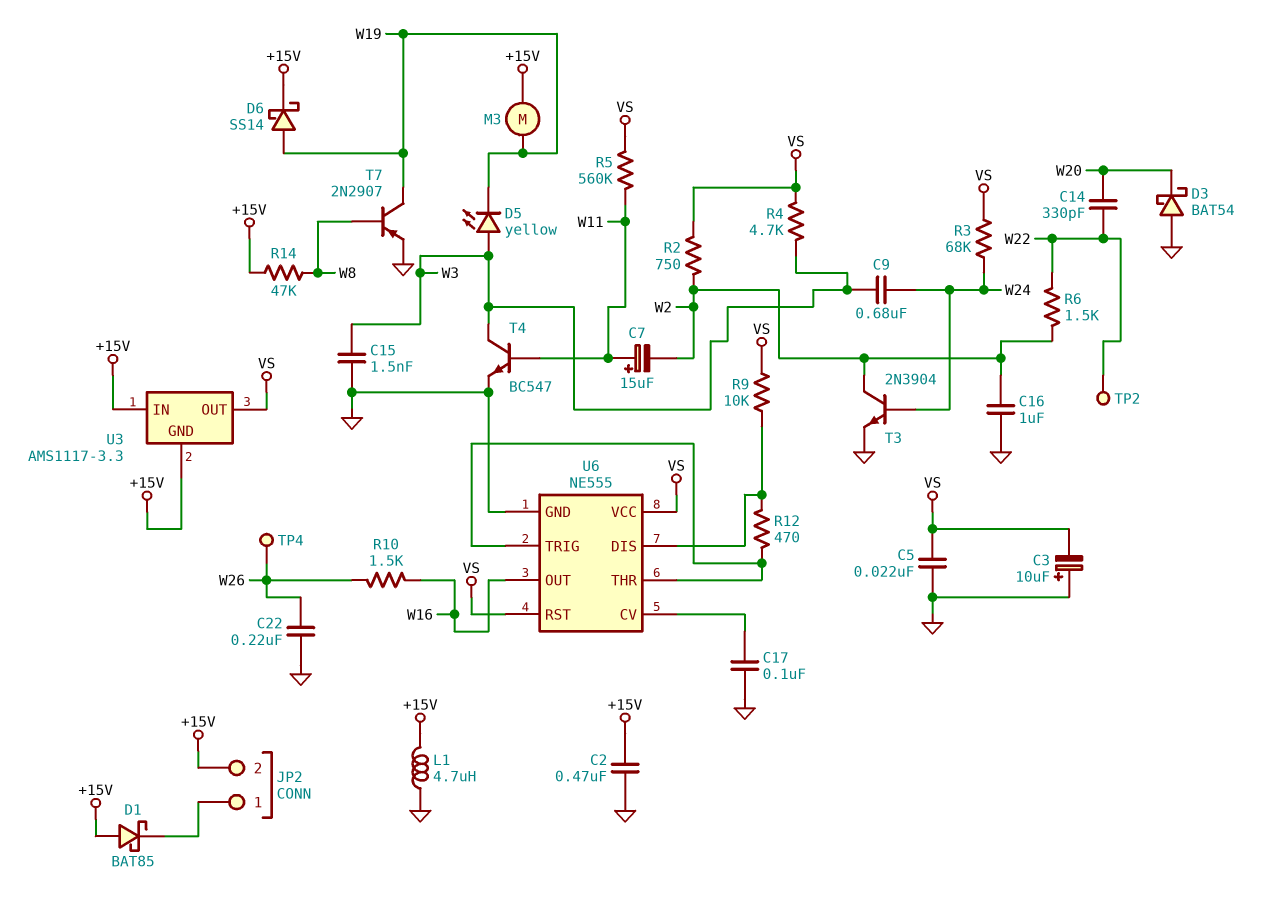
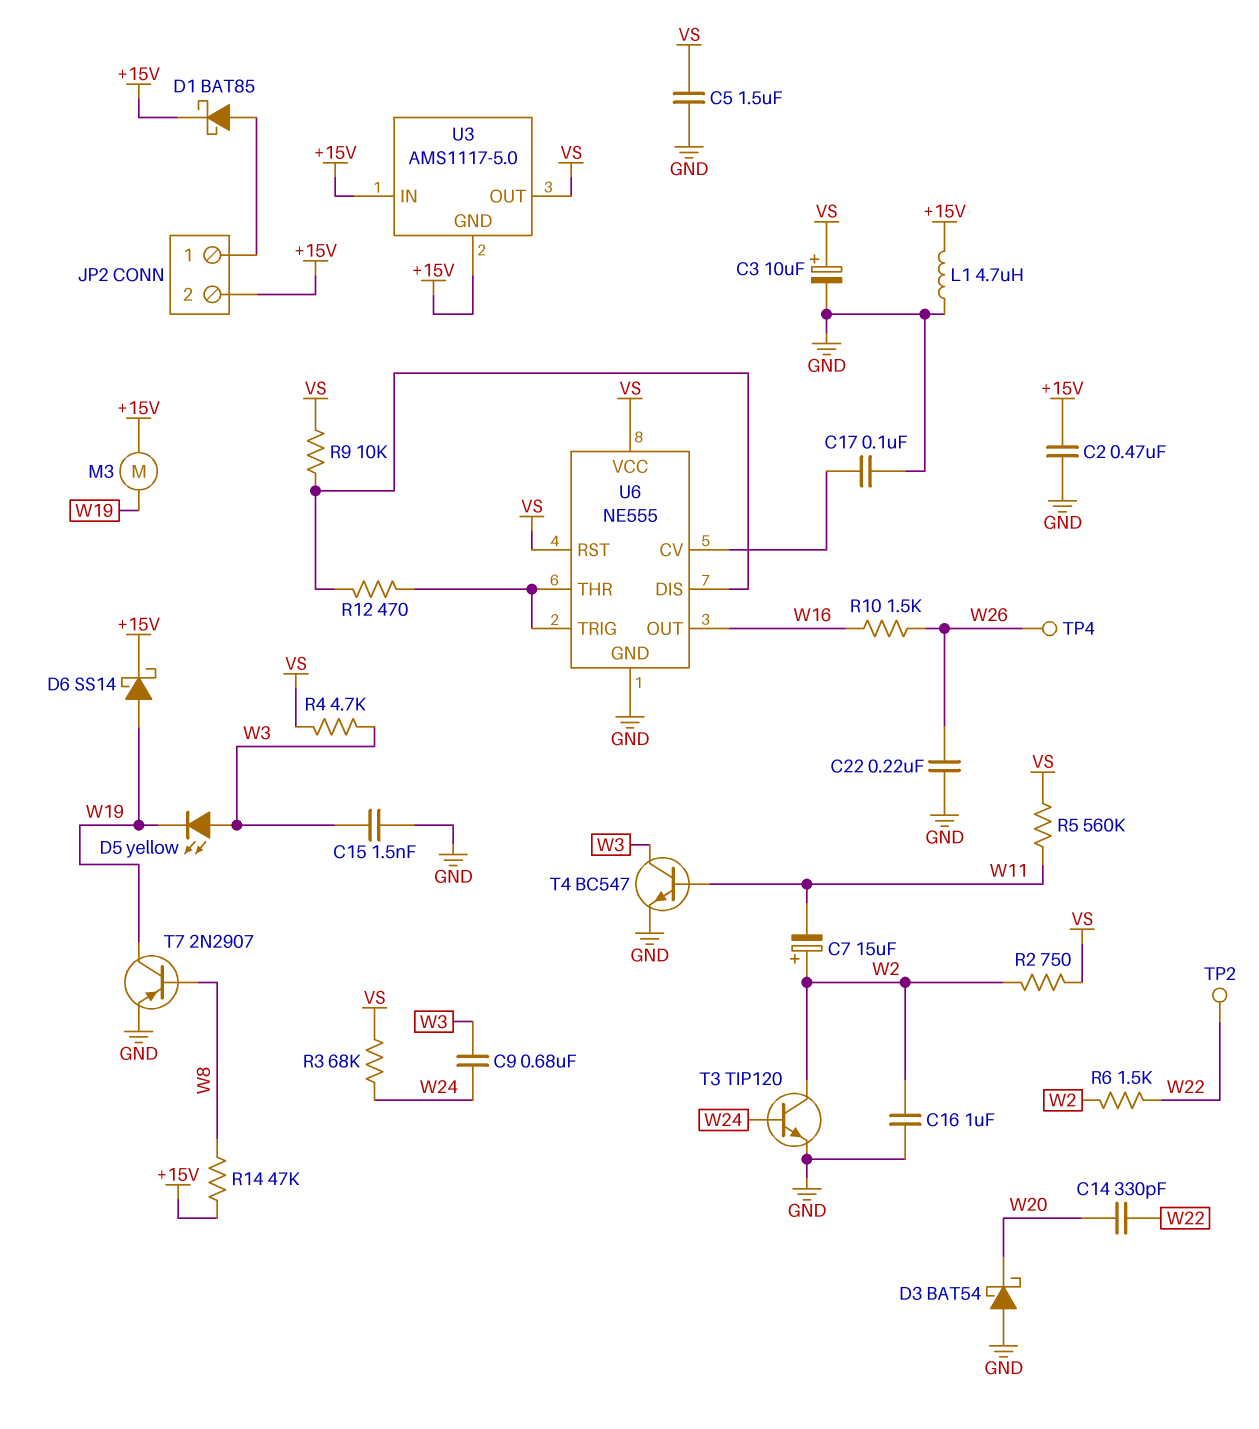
C3: 10uF (plus GND, minus VS) -> 10uF (plus VS, minus GND)
C5: 22nF (GND, VS) -> 1.5uF (GND, VS)
C7: 15uF (plus W11, minus W2) -> 15uF (plus W2, minus W11)
D1: schottky BAT85 (A +15V, K JP2/1) -> schottky BAT85 (A JP2/1, K +15V)
T3: NPN 2N3904 (B W24, C W2, E GND) -> NPN TIP120 (B W24, C W2, E GND)
U3: AMS1117-3.3 -> AMS1117-5.0

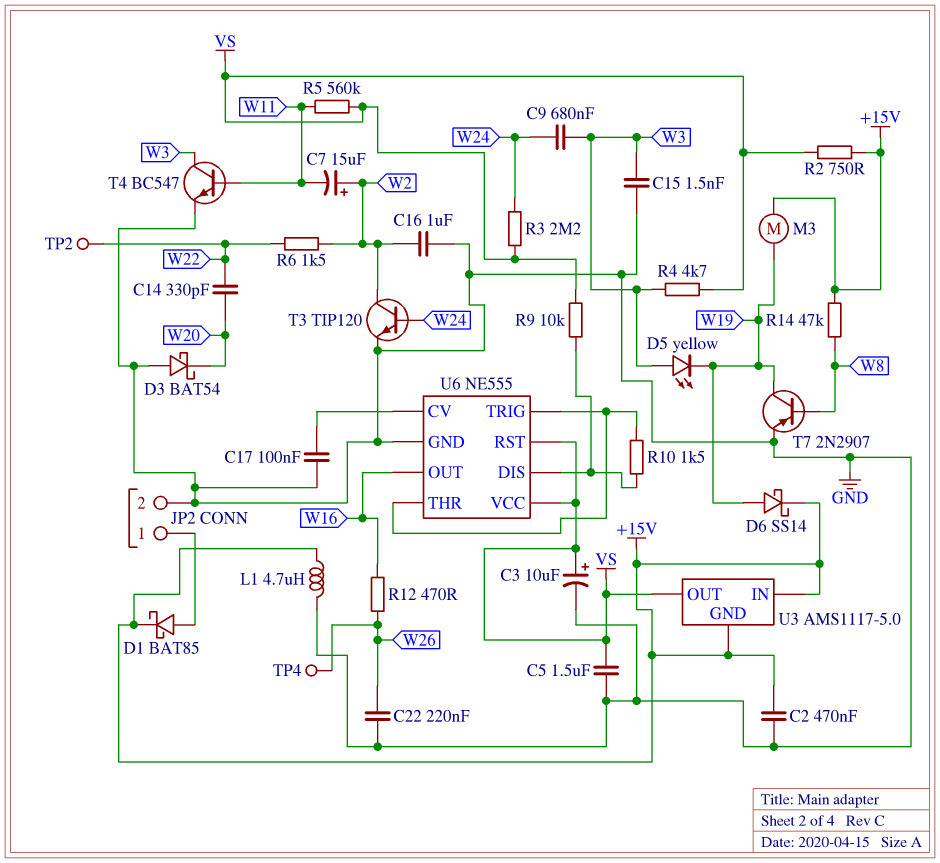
JP2 pin 2: +15V -> GND
R2: 750 (VS, W2) -> 750 (+15V, VS)
R3: 68k (VS, W24) -> 2.2M (VS, W24)
R10: 1.5k (W16, W26) -> 1.5k (U6/DIS, U6/THR)
R12: 470 (U6/DIS, U6/THR) -> 470 (W16, W26)

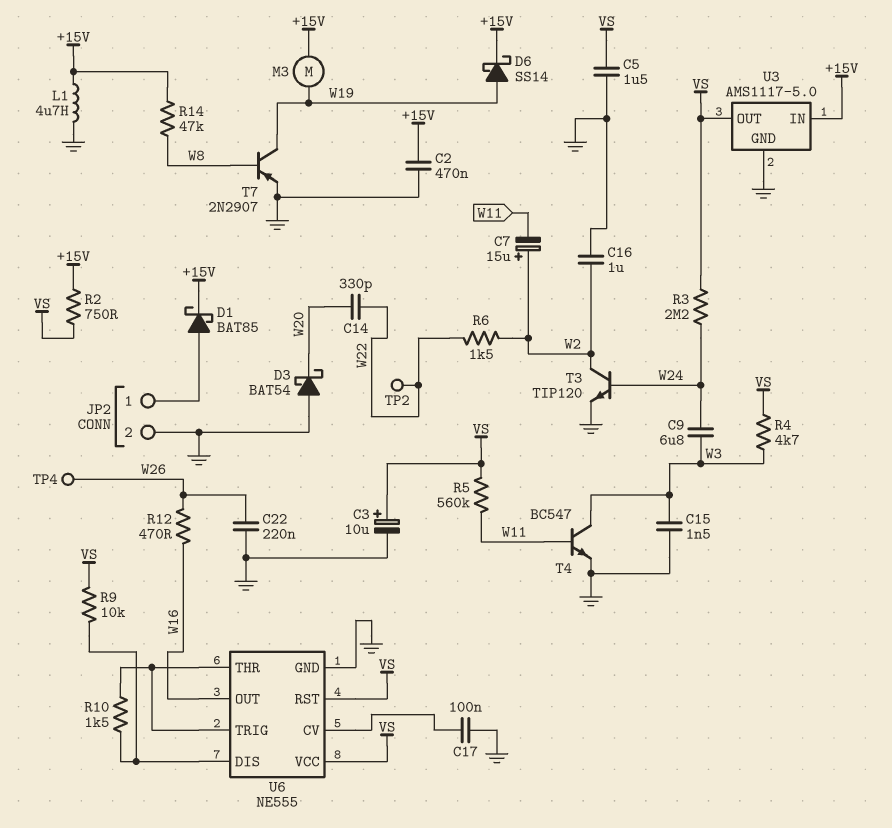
C9: 680nF (W3, W24) -> 6.8uF (W3, W24)
D5: LED yellow (A W3, K W19) -> none
U3 pin GND: +15V -> GND

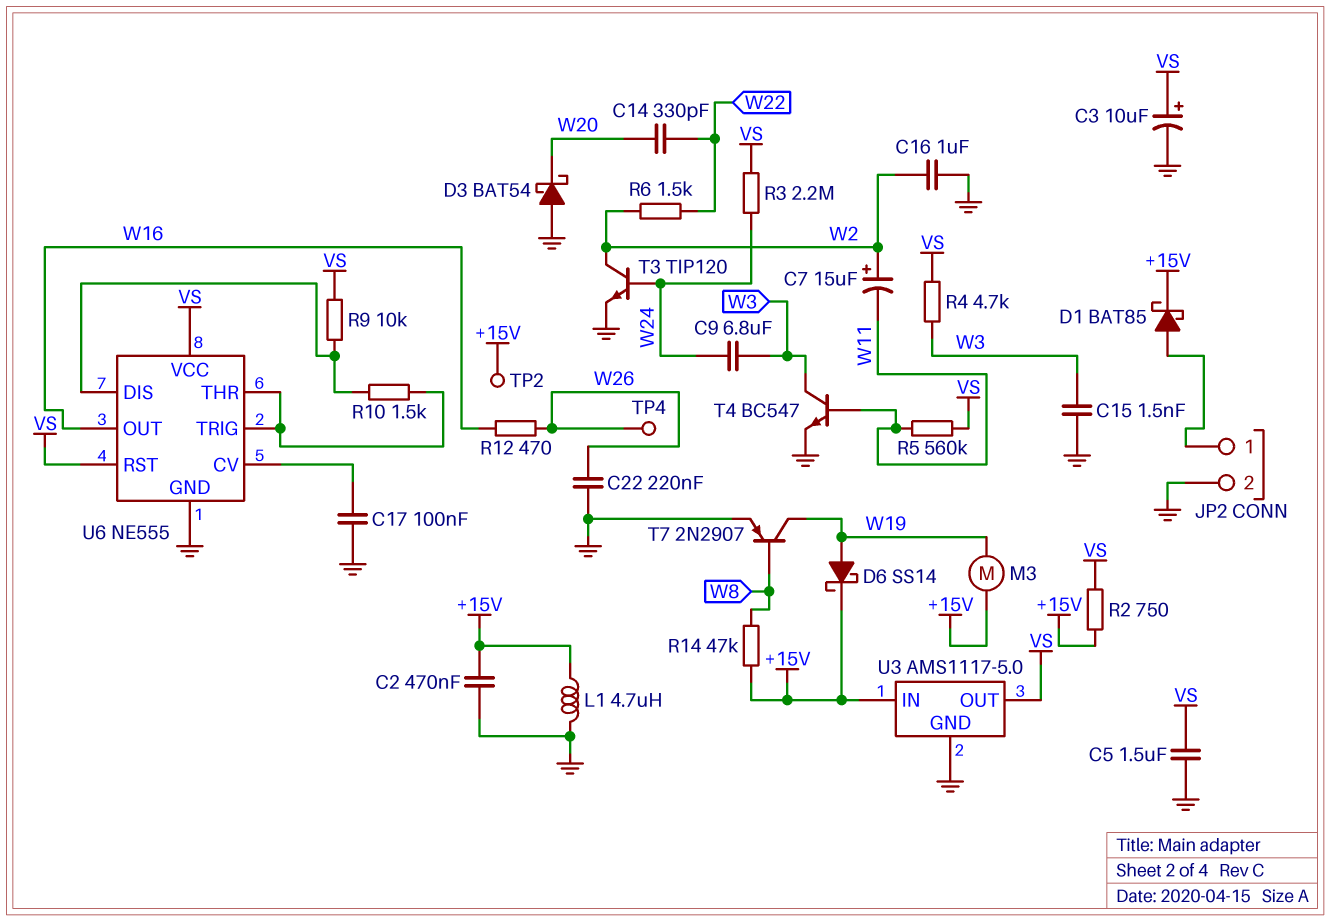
TP2: test point (W22) -> test point (+15V)

